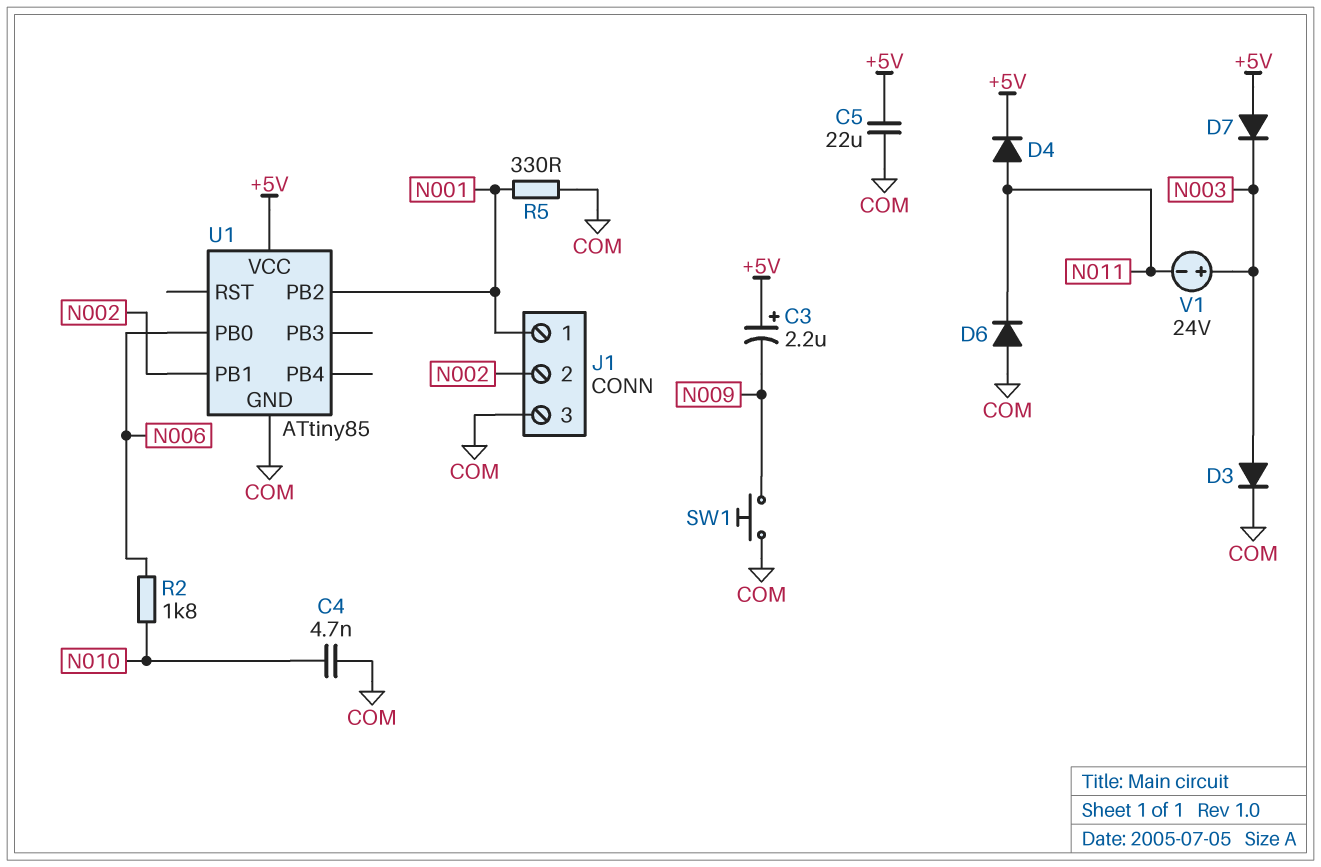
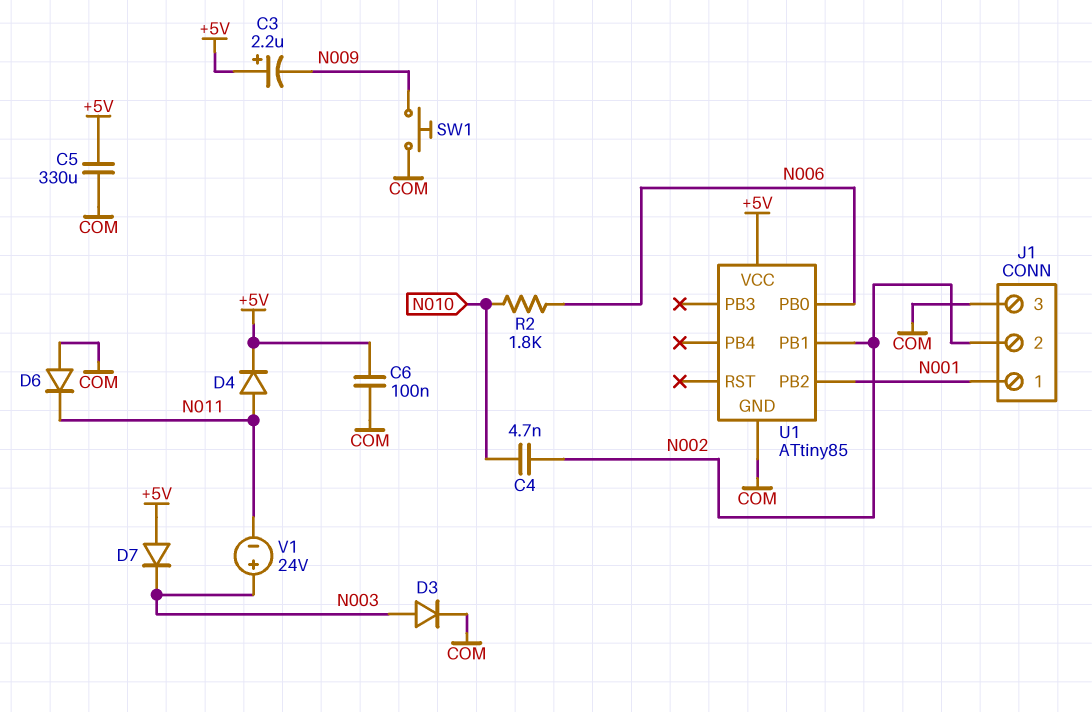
C4: 4.7nF (COM, N010) -> 4.7nF (N002, N010)
C5: 22uF (+5V, COM) -> 330uF (+5V, COM)
C6: none -> 100nF (+5V, COM)
R5: 330 (COM, N001) -> none

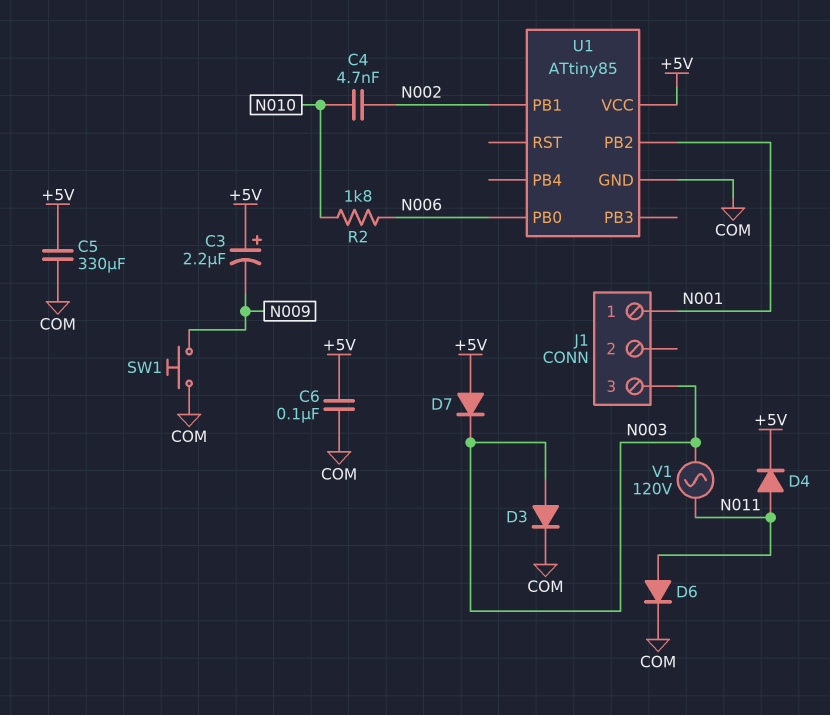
D6: diode (A COM, K N011) -> diode (A N011, K COM)
J1 pin 2: N002 -> none
J1 pin 3: COM -> N003
V1: 24V (plus N003, minus N011) -> AC 120V (N003, N011)

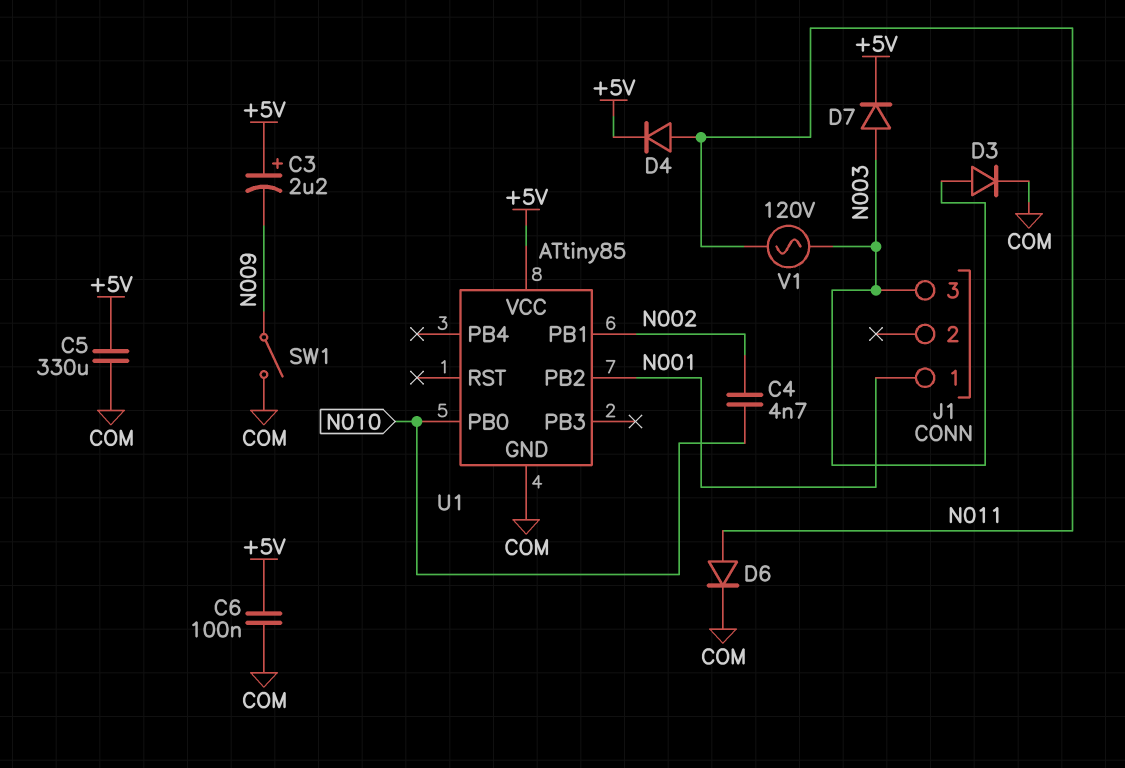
D7: diode (A +5V, K N003) -> diode (A N003, K +5V)
R2: 1.8k (N006, N010) -> none
SW1: button (COM, N009) -> switch (COM, N009)
U1 pin PB0: N006 -> N010

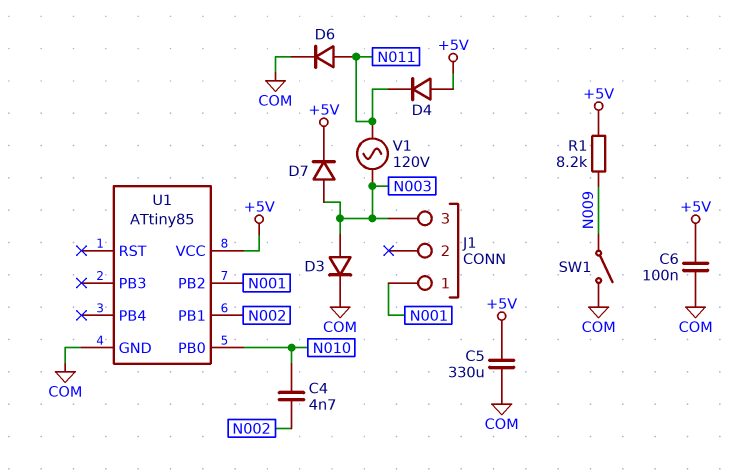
C3: 2.2uF (plus +5V, minus N009) -> none
D4: diode (A N011, K +5V) -> diode (A +5V, K N011)
R1: none -> 8.2k (+5V, N009)

